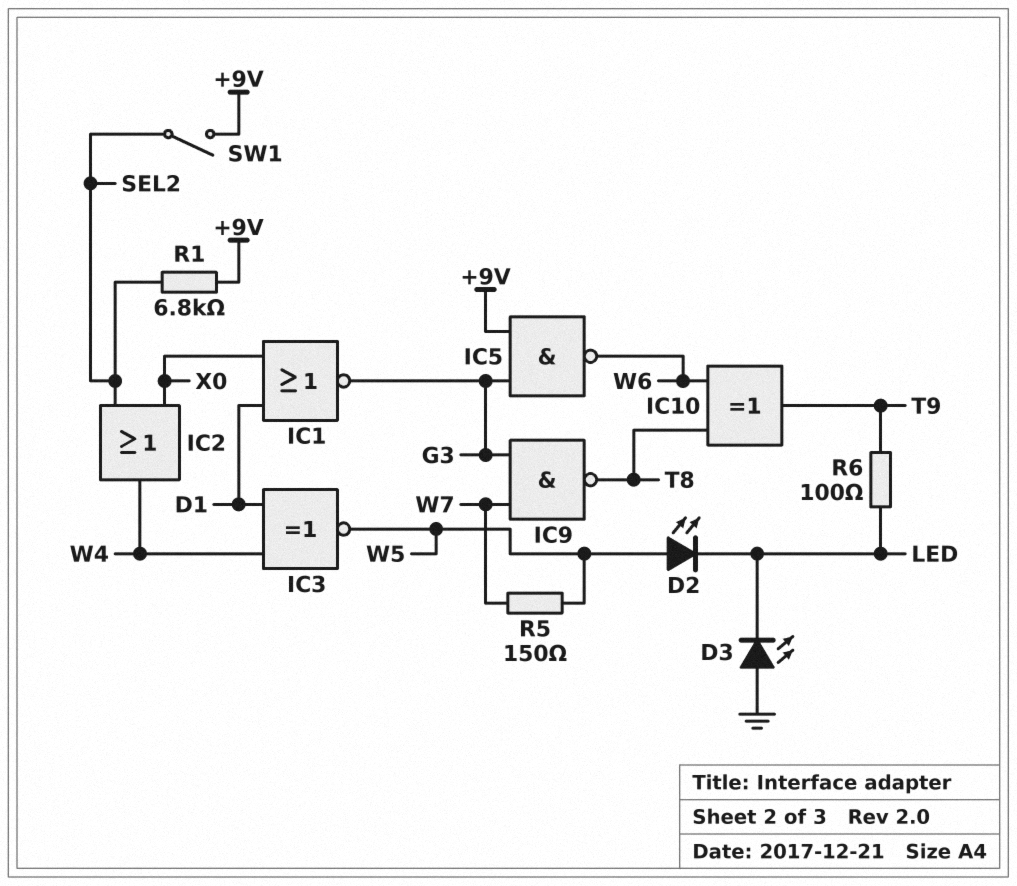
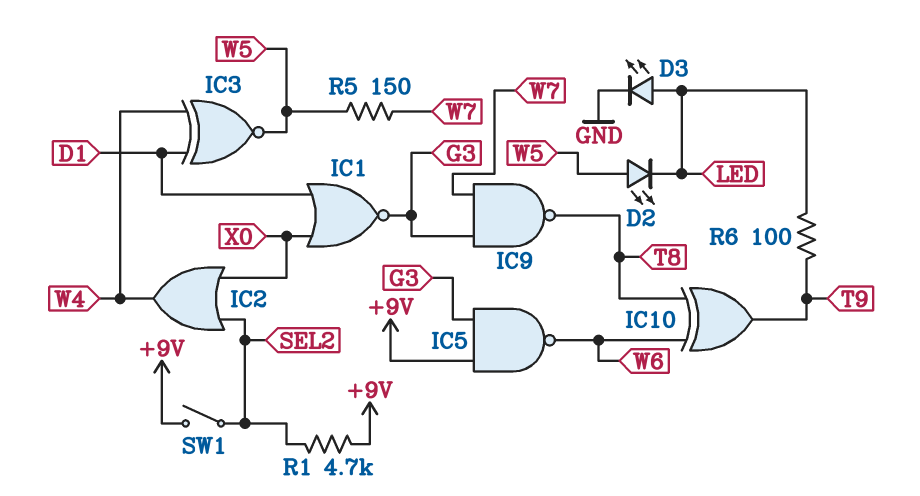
D3: LED (A GND, K LED) -> LED (A LED, K GND)
R1: 6.8k (+9V, SEL2) -> 4.7k (+9V, SEL2)

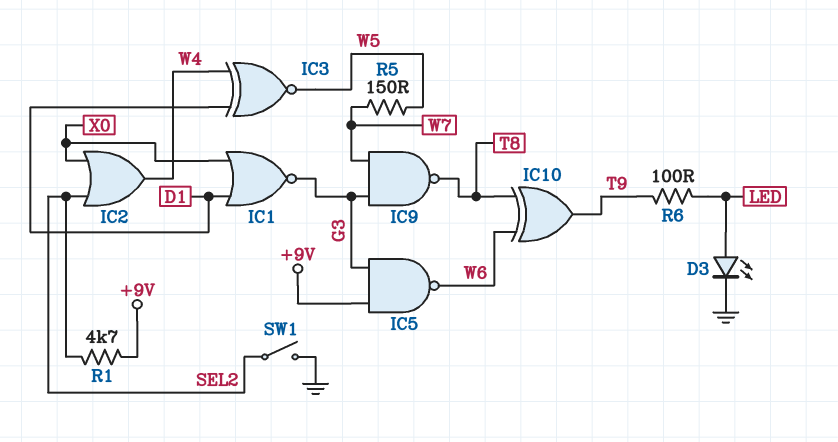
D2: LED (A W5, K LED) -> none
SW1: switch (+9V, SEL2) -> switch (GND, SEL2)

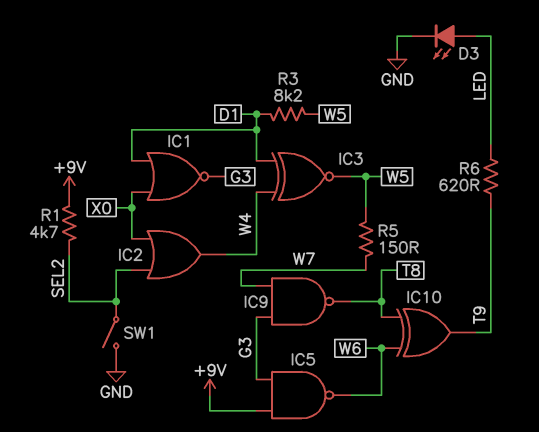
R3: none -> 8.2k (D1, W5)
R6: 100 (LED, T9) -> 620 (LED, T9)

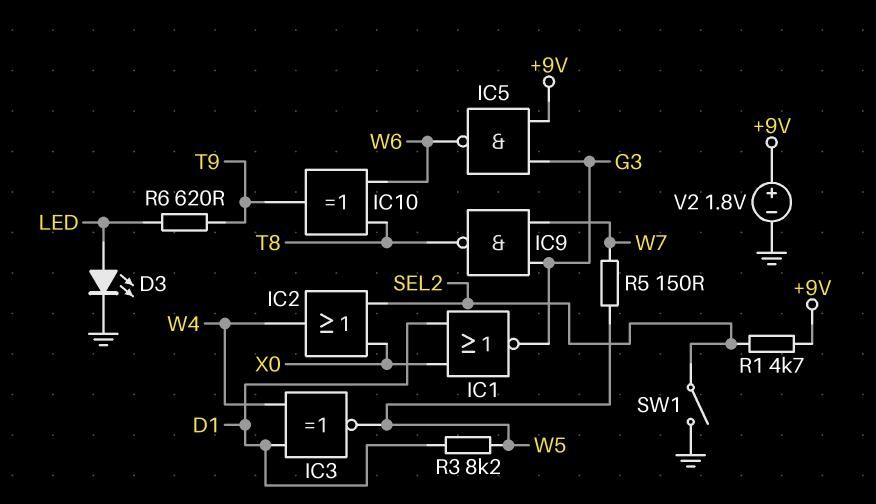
V2: none -> 1.8V (plus +9V, minus GND)

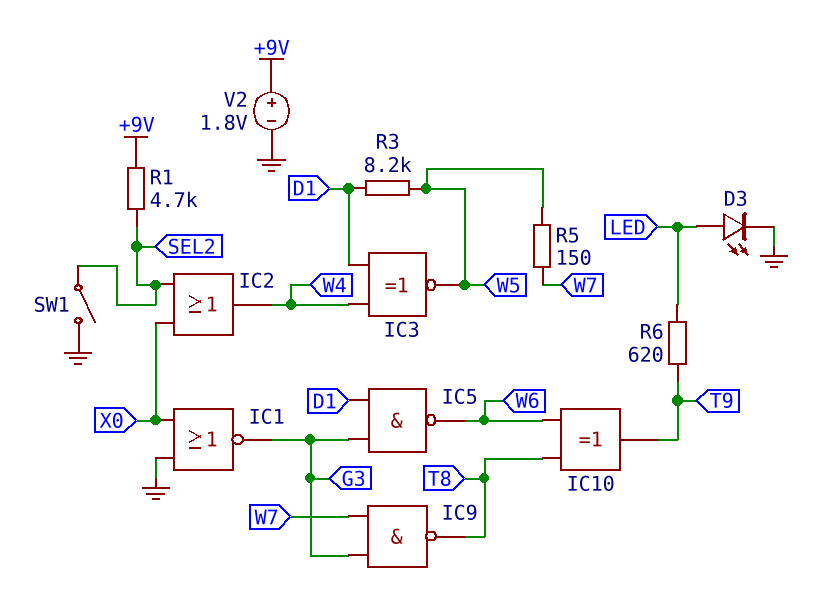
IC1: NOR (in D1, in X0, out G3) -> NOR (in GND, in X0, out G3)
IC5: NAND (in +9V, in G3, out W6) -> NAND (in D1, in G3, out W6)

